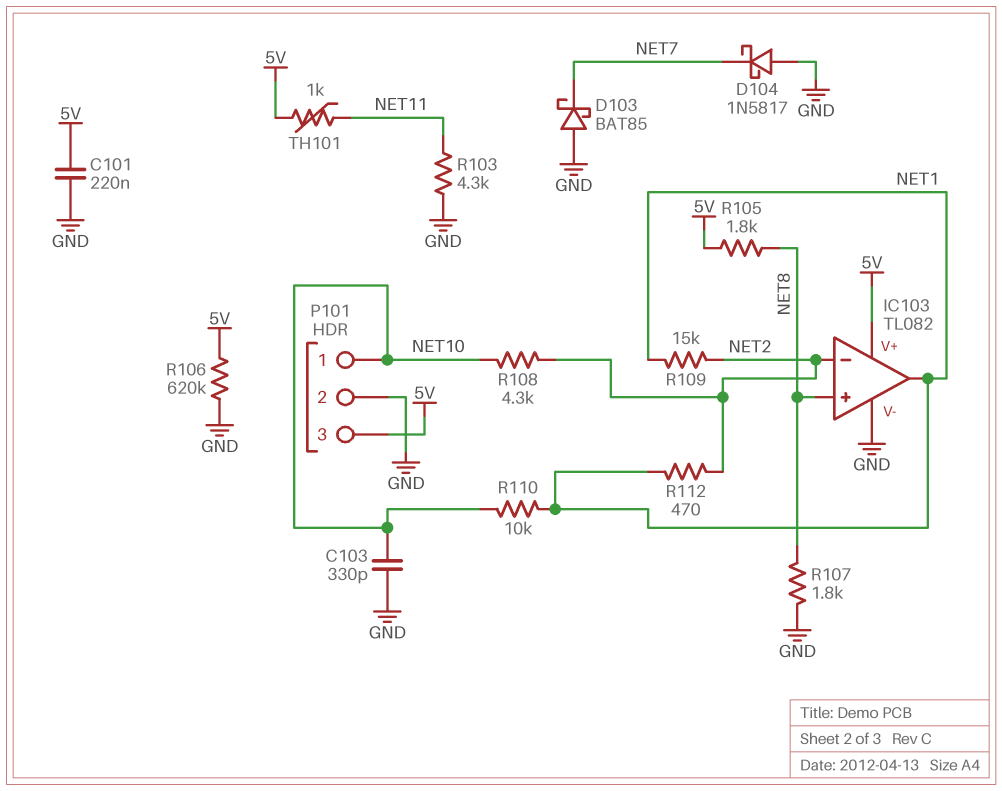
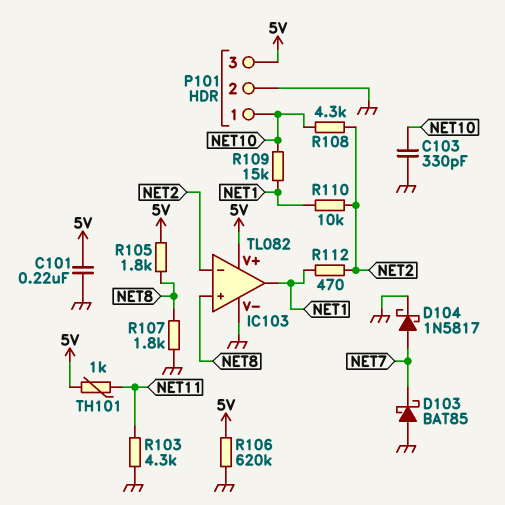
D104: schottky 1N5817 (A GND, K NET7) -> schottky 1N5817 (A NET7, K GND)
R109: 15k (NET1, NET2) -> 15k (NET1, NET10)
R110: 10k (NET1, NET10) -> 10k (NET1, NET2)

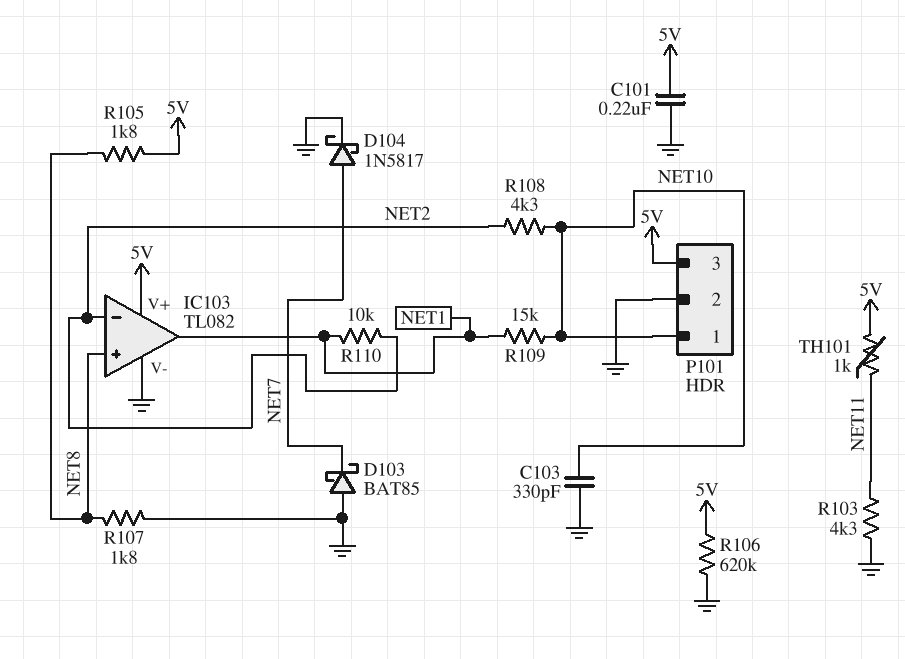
R112: 470 (NET1, NET2) -> none

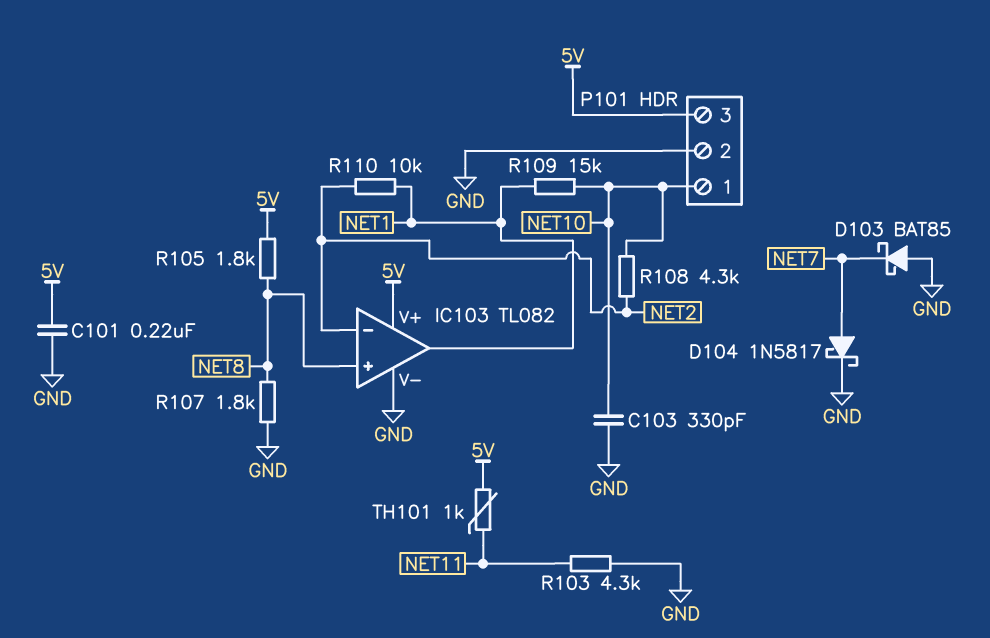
R106: 620k (5V, GND) -> none

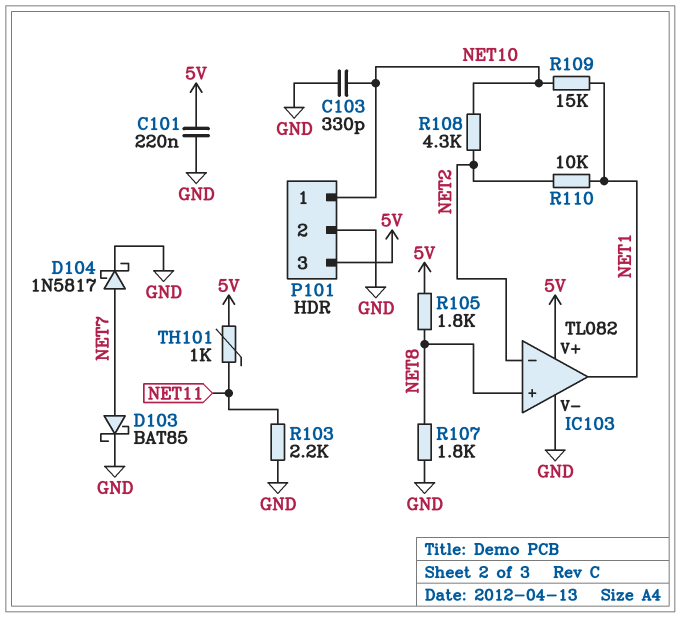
D103: schottky BAT85 (A GND, K NET7) -> schottky BAT85 (A NET7, K GND)
R103: 4.3k (GND, NET11) -> 2.2k (GND, NET11)

